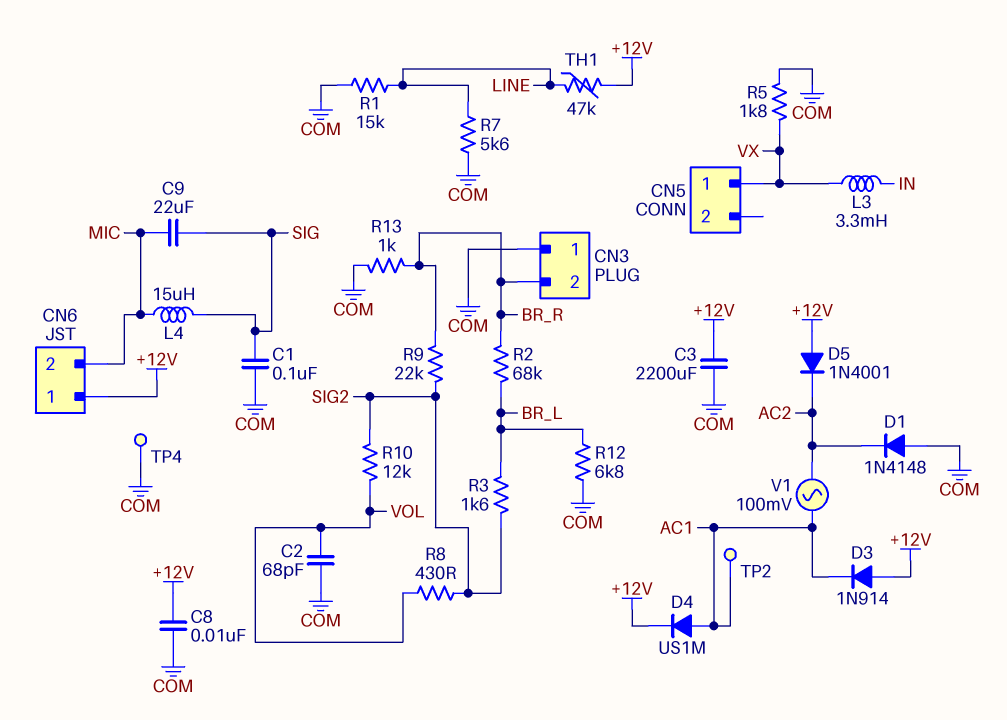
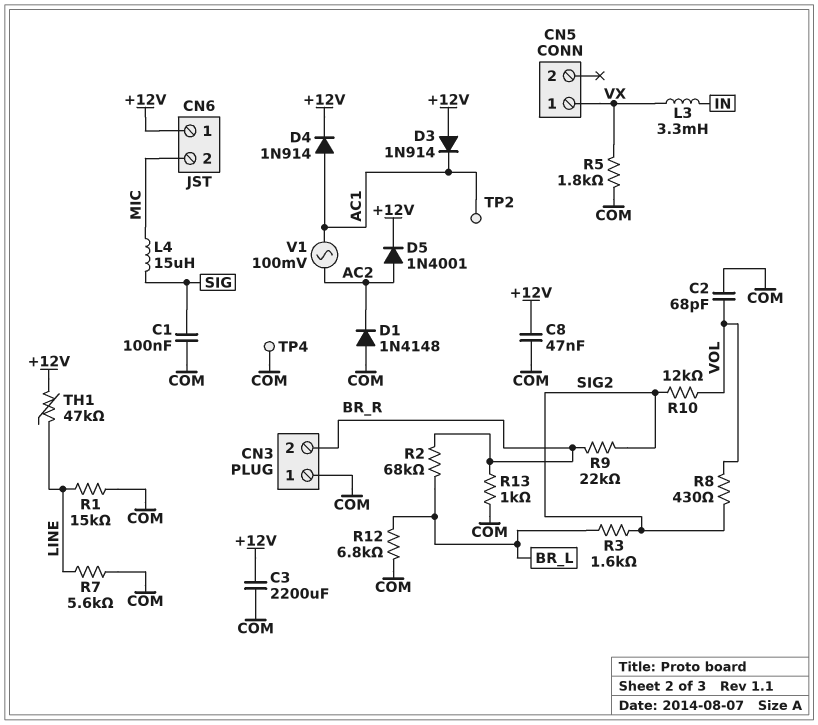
C8: 10nF (+12V, COM) -> 47nF (+12V, COM)
C9: 22uF (MIC, SIG) -> none
D4: diode US1M (A AC1, K +12V) -> diode 1N914 (A AC1, K +12V)
D5: diode 1N4001 (A +12V, K AC2) -> diode 1N4001 (A AC2, K +12V)

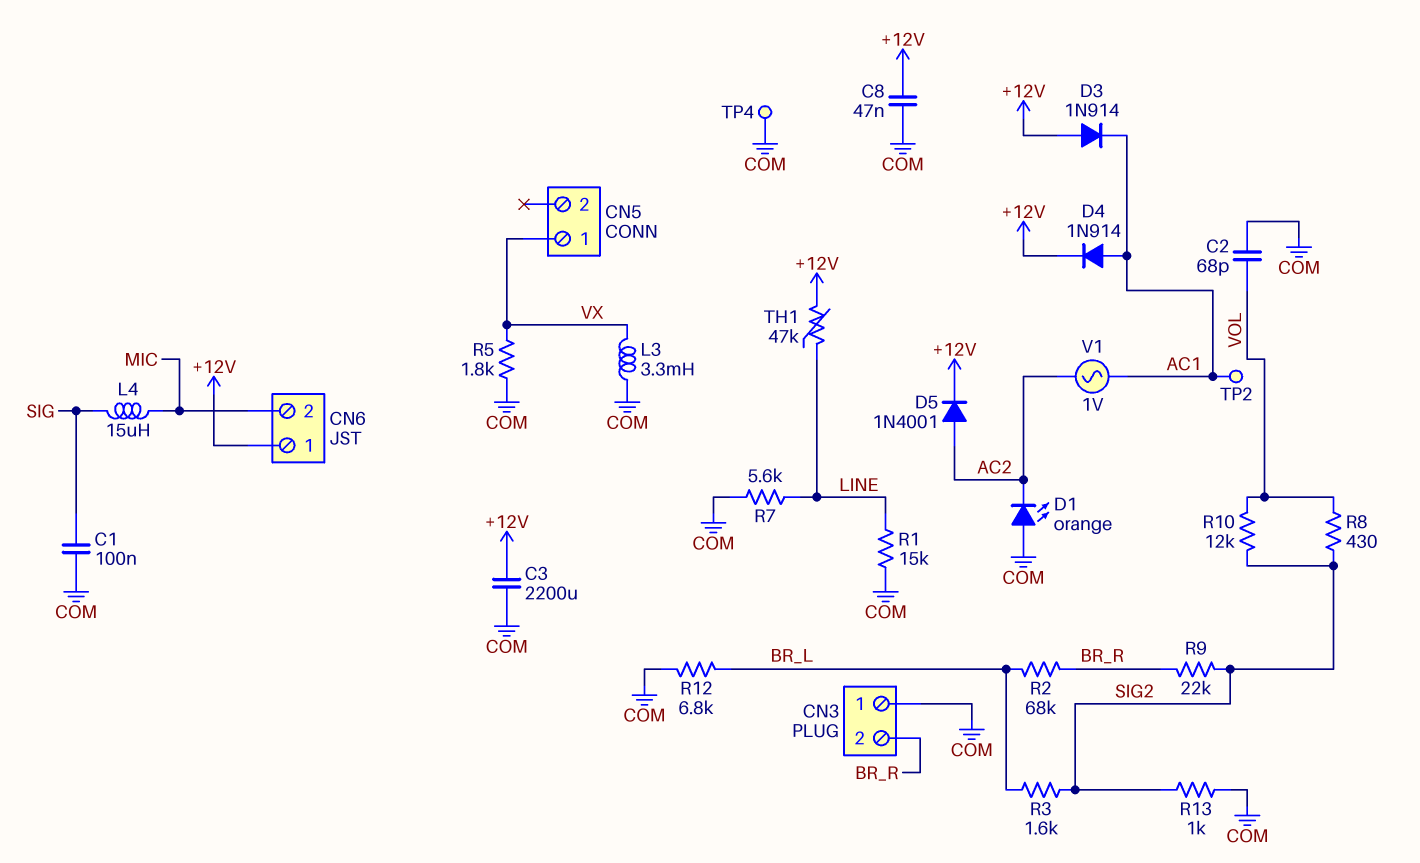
D1: diode 1N4148 (A COM, K AC2) -> LED orange (A COM, K AC2)
L3: 3.3mH (IN, VX) -> 3.3mH (COM, VX)
R13: 1k (BR_R, COM) -> 1k (COM, SIG2)
V1: AC 100mV (AC1, AC2) -> AC 1V (AC1, AC2)

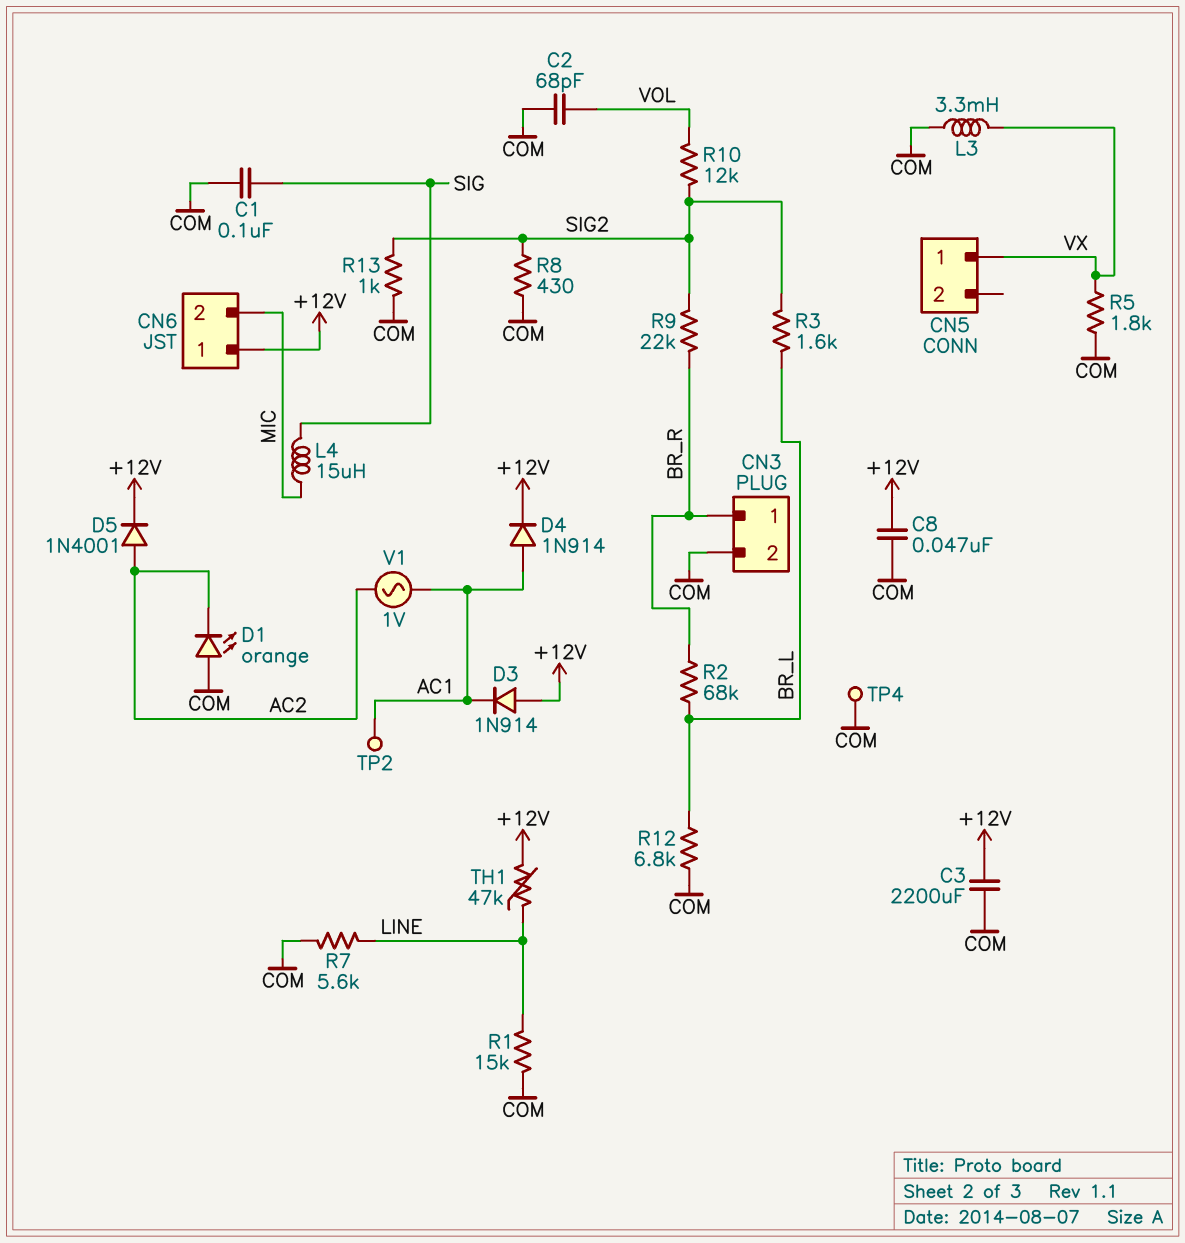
CN3 pin 1: COM -> BR_R
CN3 pin 2: BR_R -> COM
R8: 430 (SIG2, VOL) -> 430 (COM, SIG2)

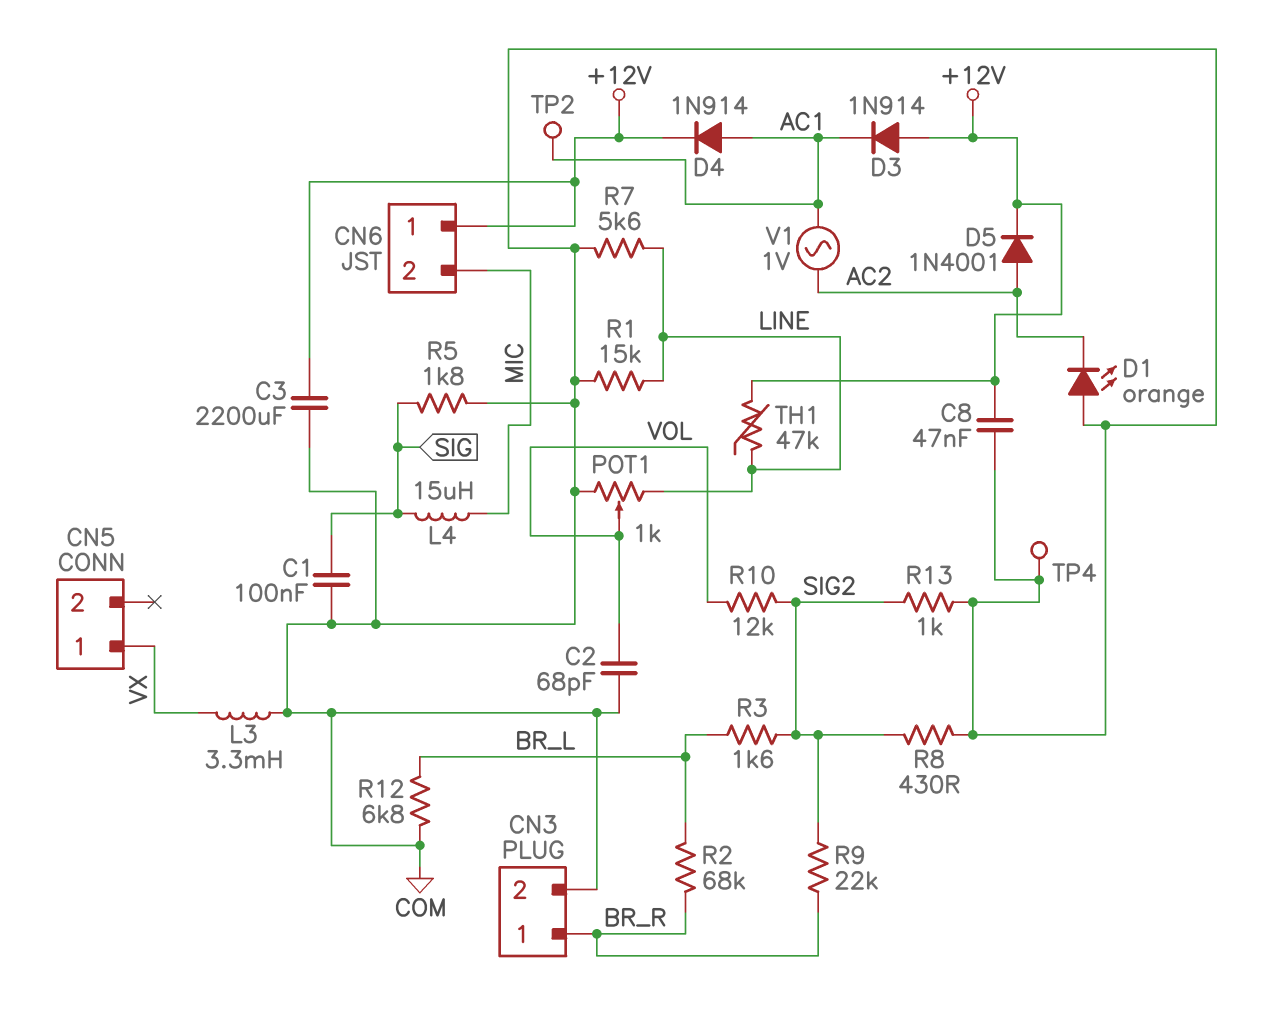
POT1: none -> 1k (COM, LINE, wiper VOL)
R5: 1.8k (COM, VX) -> 1.8k (COM, SIG)

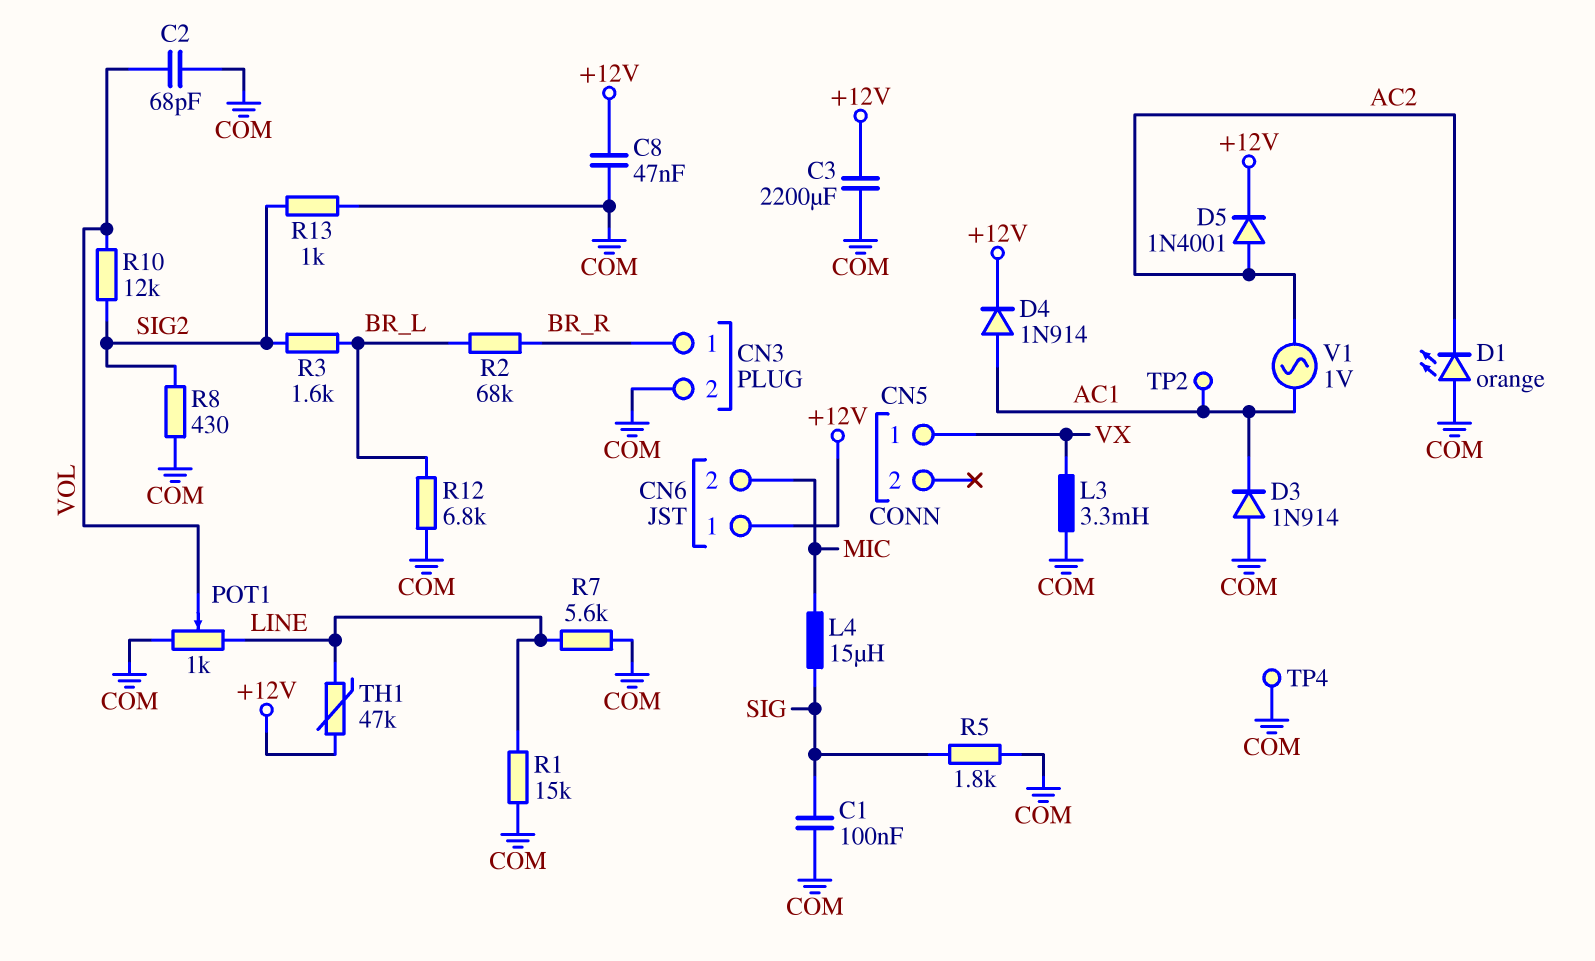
D3: diode 1N914 (A +12V, K AC1) -> diode 1N914 (A COM, K AC1)
R9: 22k (BR_R, SIG2) -> none

